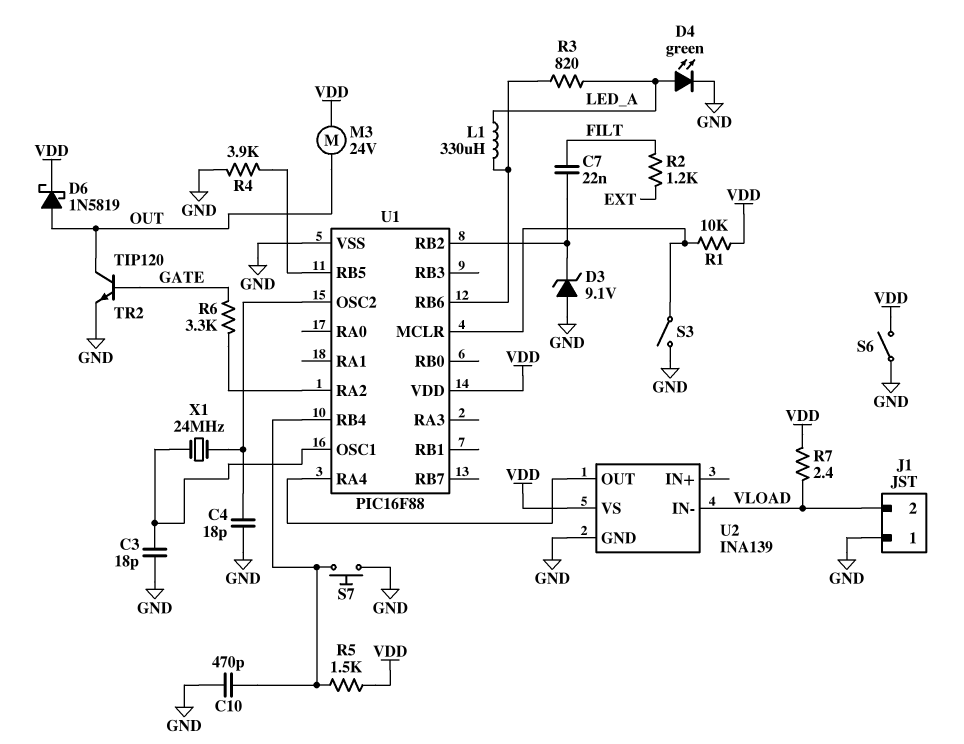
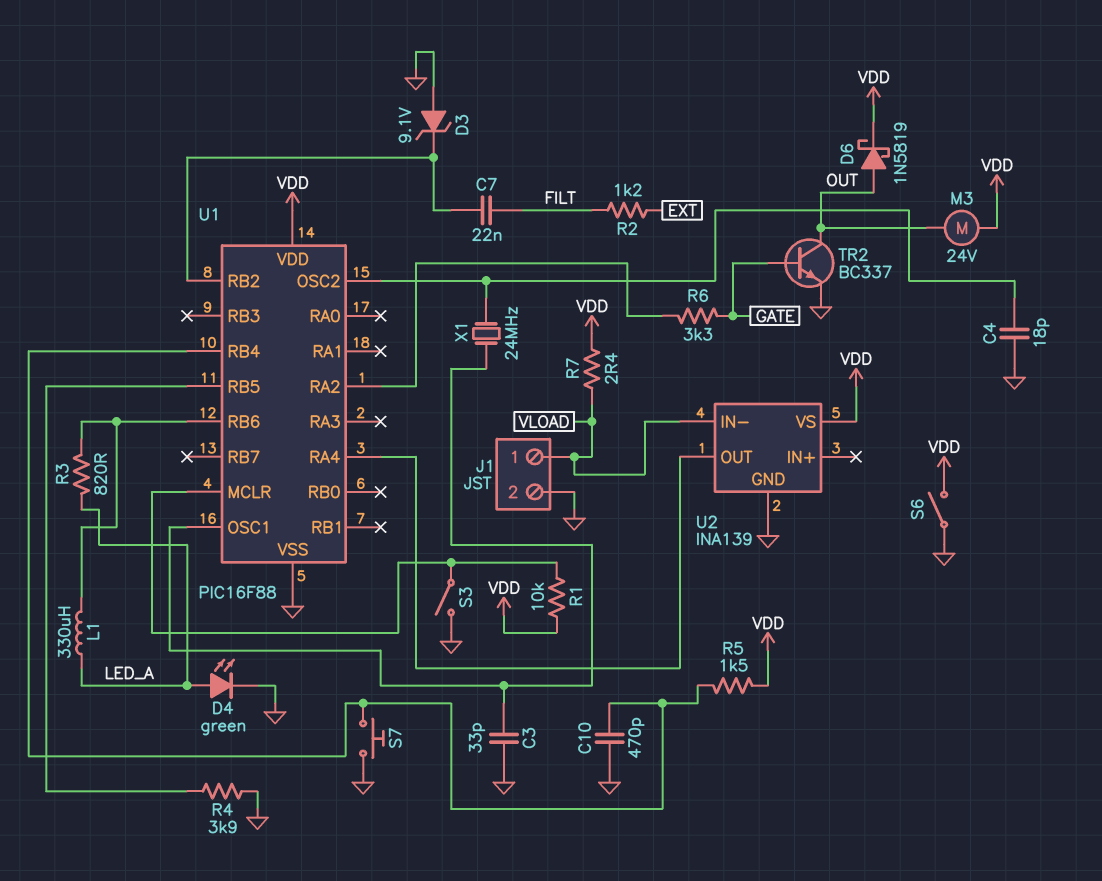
C3: 18pF (GND, U1/OSC1) -> 33pF (GND, U1/OSC1)
J1 pin 1: GND -> VLOAD
J1 pin 2: VLOAD -> GND
TR2: NPN TIP120 (B GATE, C OUT, E GND) -> NPN BC337 (B GATE, C OUT, E GND)

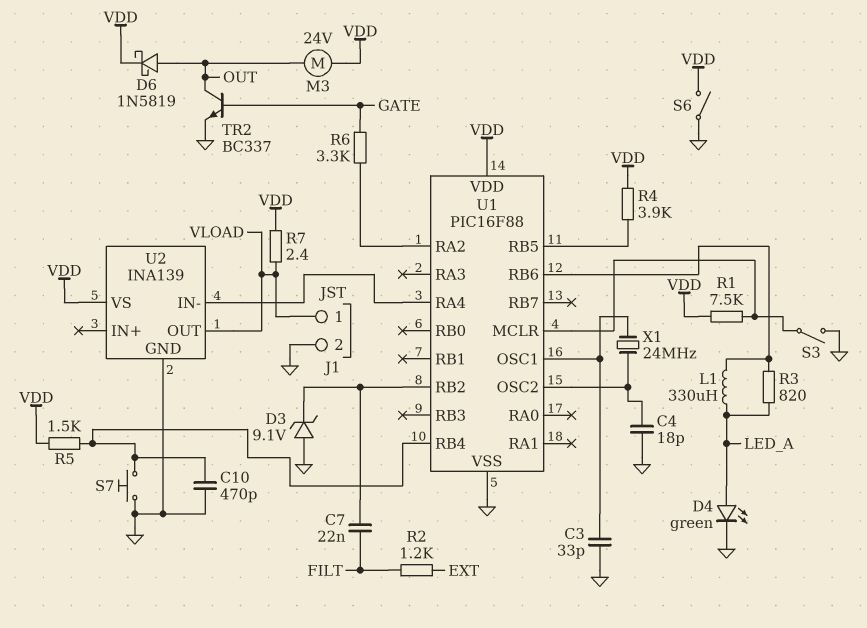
R1: 10k (U1/MCLR, VDD) -> 7.5k (U1/MCLR, VDD)
R4: 3.9k (GND, U1/RB5) -> 3.9k (U1/RB5, VDD)
U2 pin IN-: VLOAD -> U1/RA4
U2 pin OUT: U1/RA4 -> VLOAD

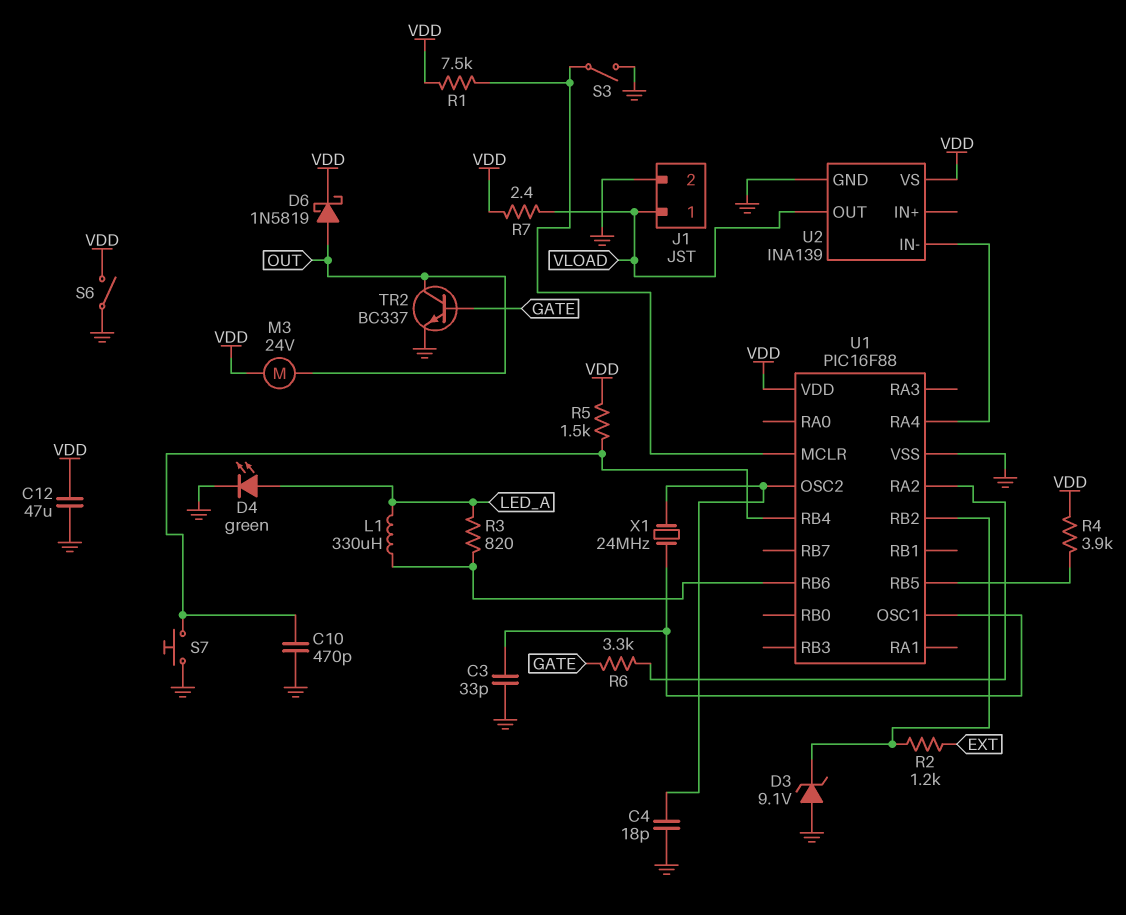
C7: 22nF (FILT, U1/RB2) -> none
C12: none -> 47uF (GND, VDD)
R2: 1.2k (EXT, FILT) -> 1.2k (EXT, U1/RB2)

